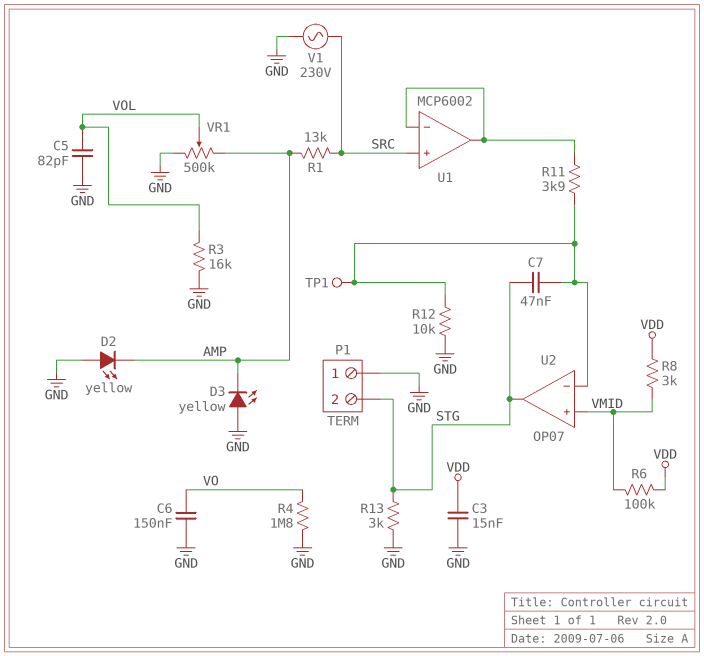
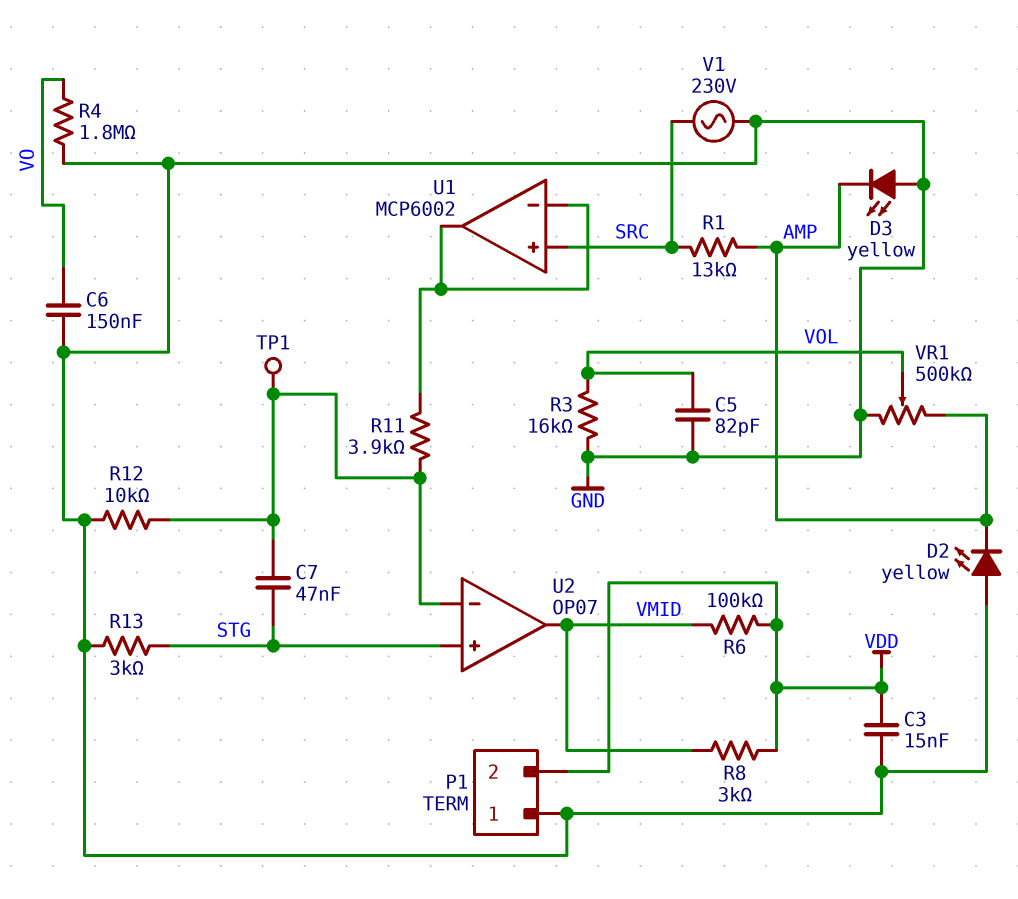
P1 pin 2: STG -> VDD
U2 pin in+: VMID -> STG
U2 pin out: STG -> VMID

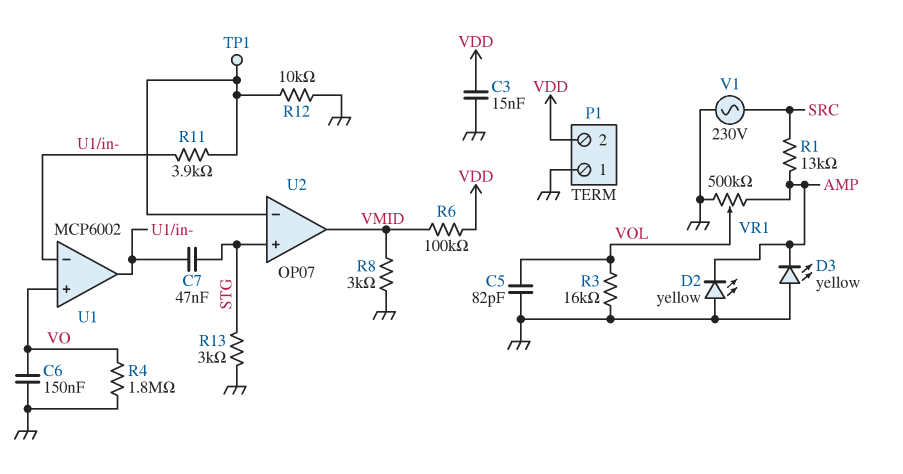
C7: 47nF (STG, U2/in-) -> 47nF (STG, U1/in-)
R8: 3k (VDD, VMID) -> 3k (GND, VMID)
U1 pin in+: SRC -> VO

